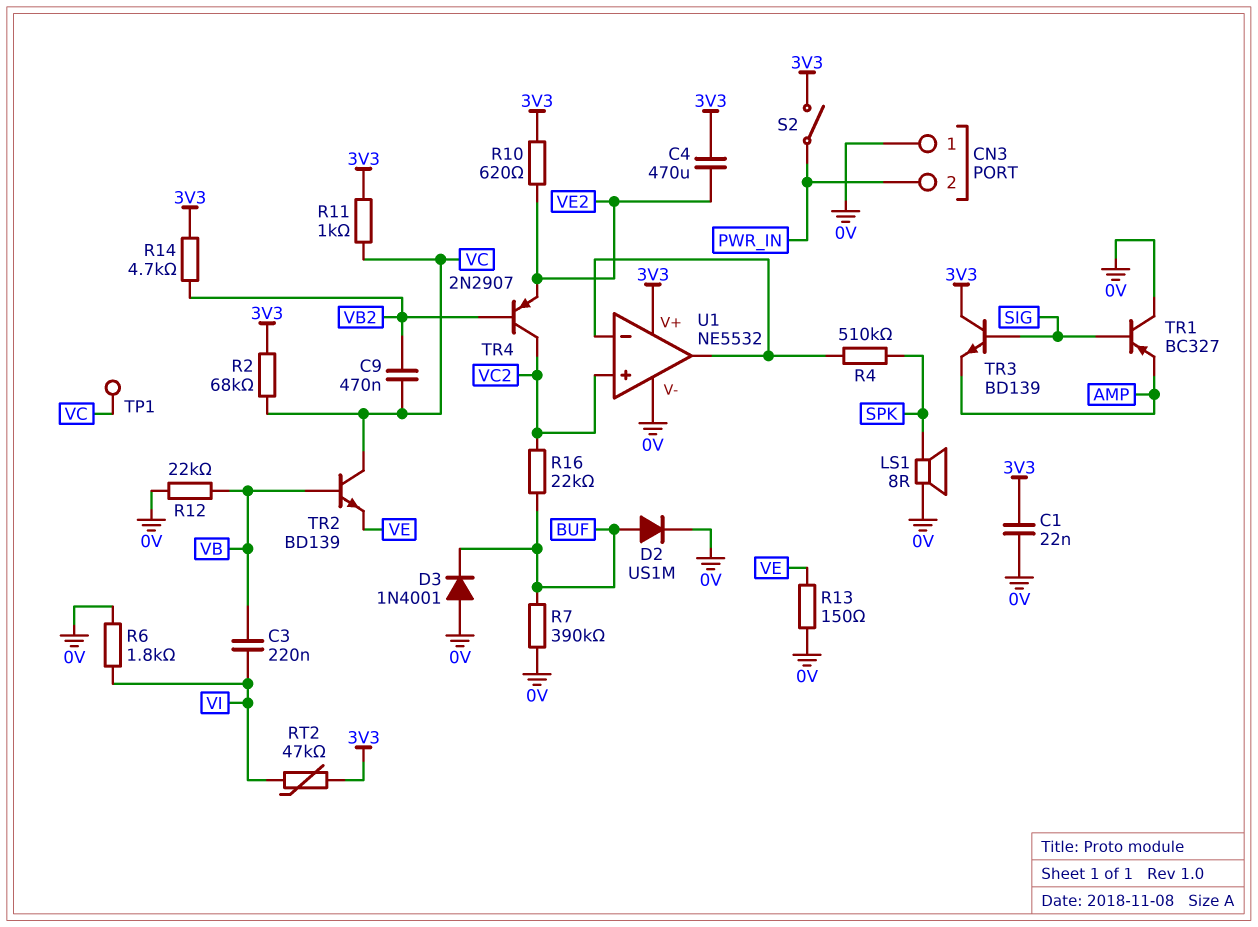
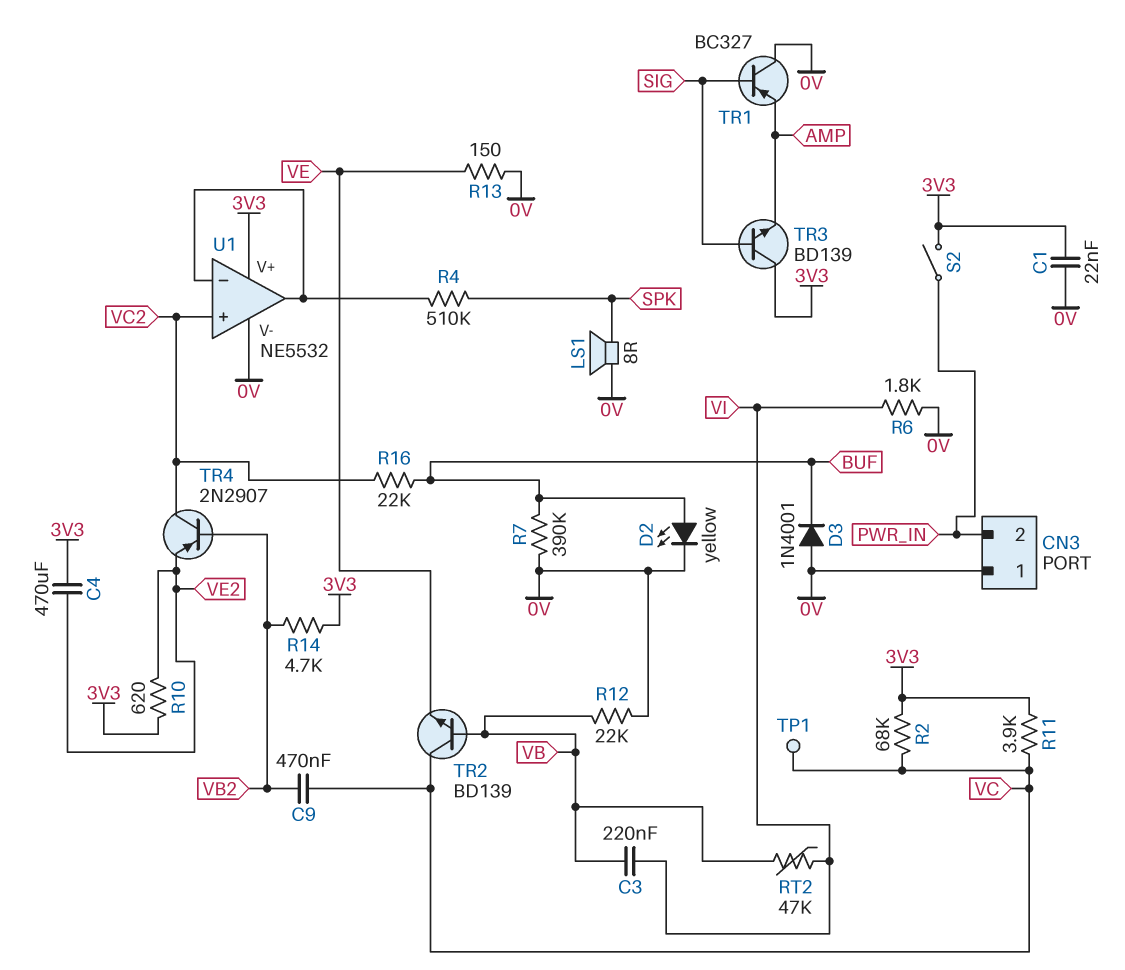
D2: diode US1M (A BUF, K 0V) -> LED yellow (A BUF, K 0V)
R11: 1k (3V3, VC) -> 3.9k (3V3, VC)
RT2: 47k (3V3, VI) -> 47k (VB, VI)

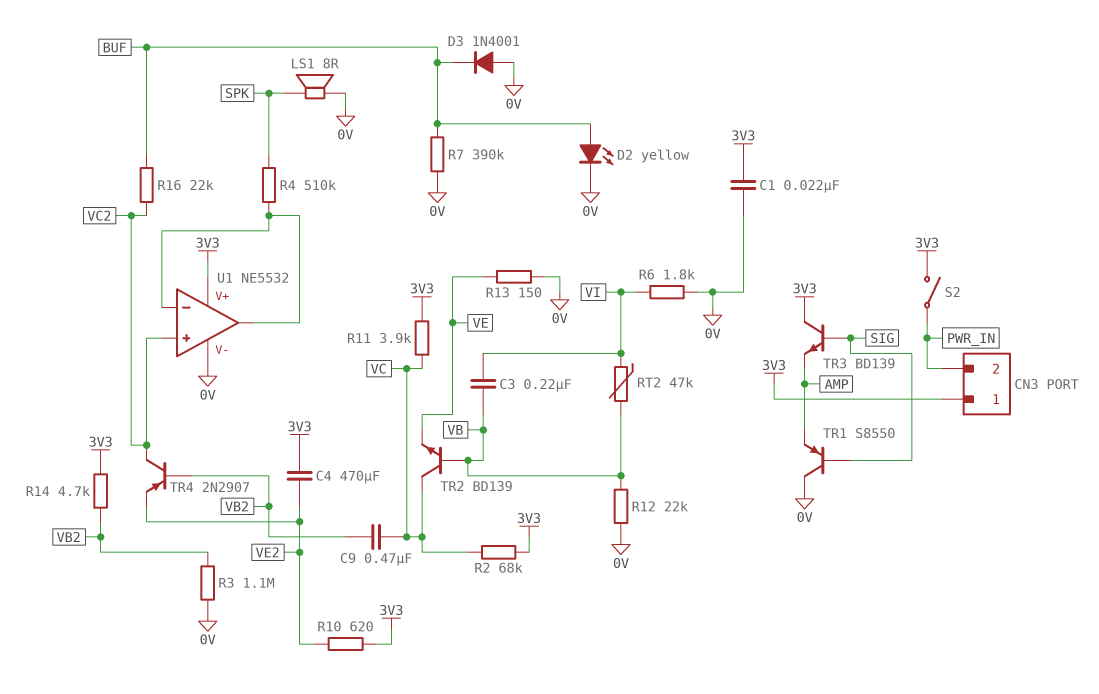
CN3 pin 1: 0V -> 3V3
R3: none -> 1.1M (0V, VB2)
TP1: test point (VC) -> none
TR1: PNP BC327 (B SIG, C 0V, E AMP) -> PNP S8550 (B SIG, C 0V, E AMP)

